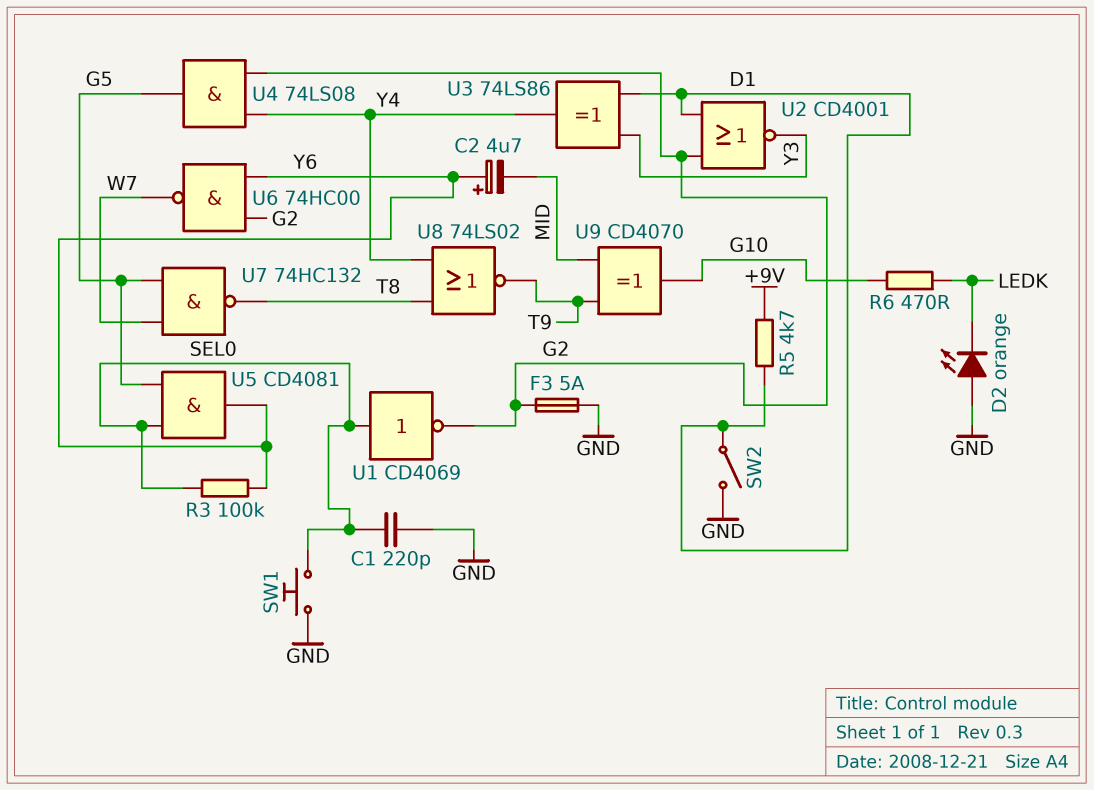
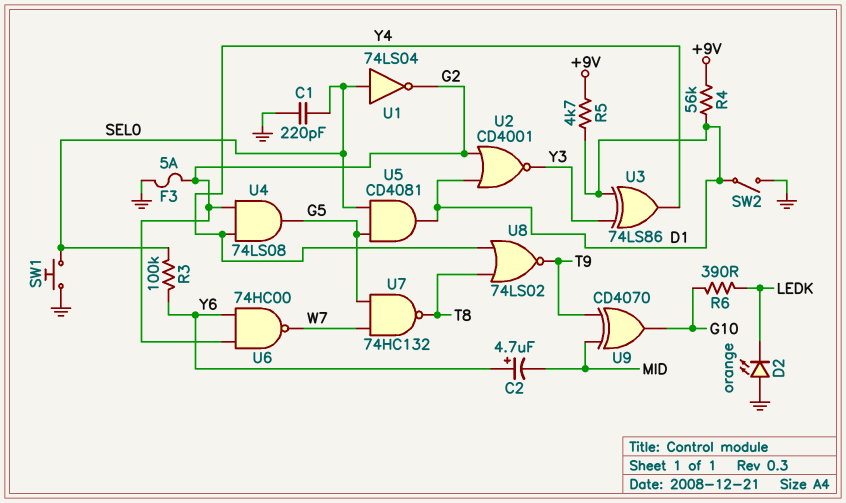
R4: none -> 56k (+9V, D1)
R6: 470 (G10, LEDK) -> 390 (G10, LEDK)
U1: NOT CD4069 (in SEL0, out G2) -> NOT 74LS04 (in SEL0, out G2)
U5: AND CD4081 (in G5, in SEL0, out Y6) -> AND CD4081 (in G5, in SEL0, out D1)

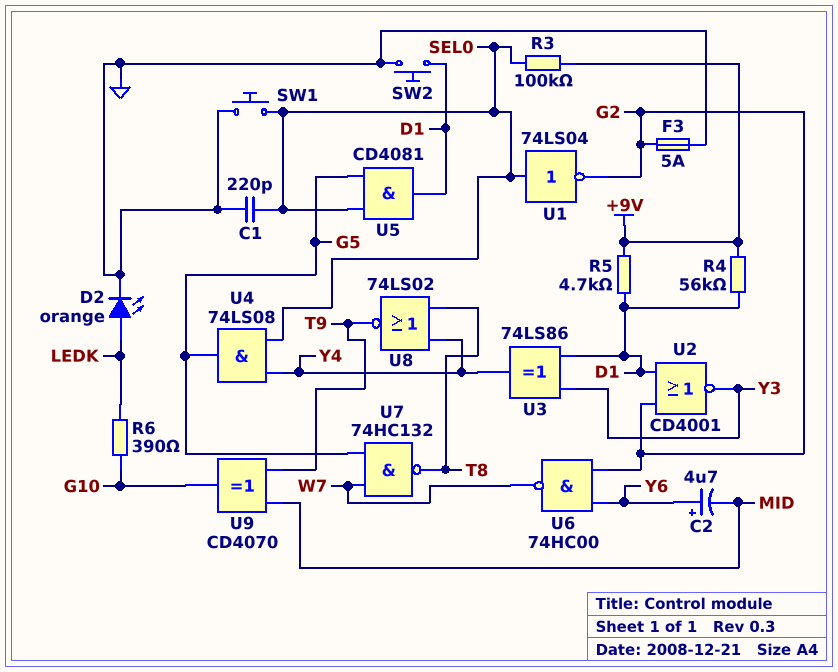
D2: LED orange (A GND, K LEDK) -> LED orange (A LEDK, K GND)
R3: 100k (SEL0, Y6) -> 100k (+9V, SEL0)
SW2: switch (D1, GND) -> button (D1, GND)
U4: AND 74LS08 (in G2, in Y4, out G5) -> AND 74LS08 (in SEL0, in Y4, out G5)

